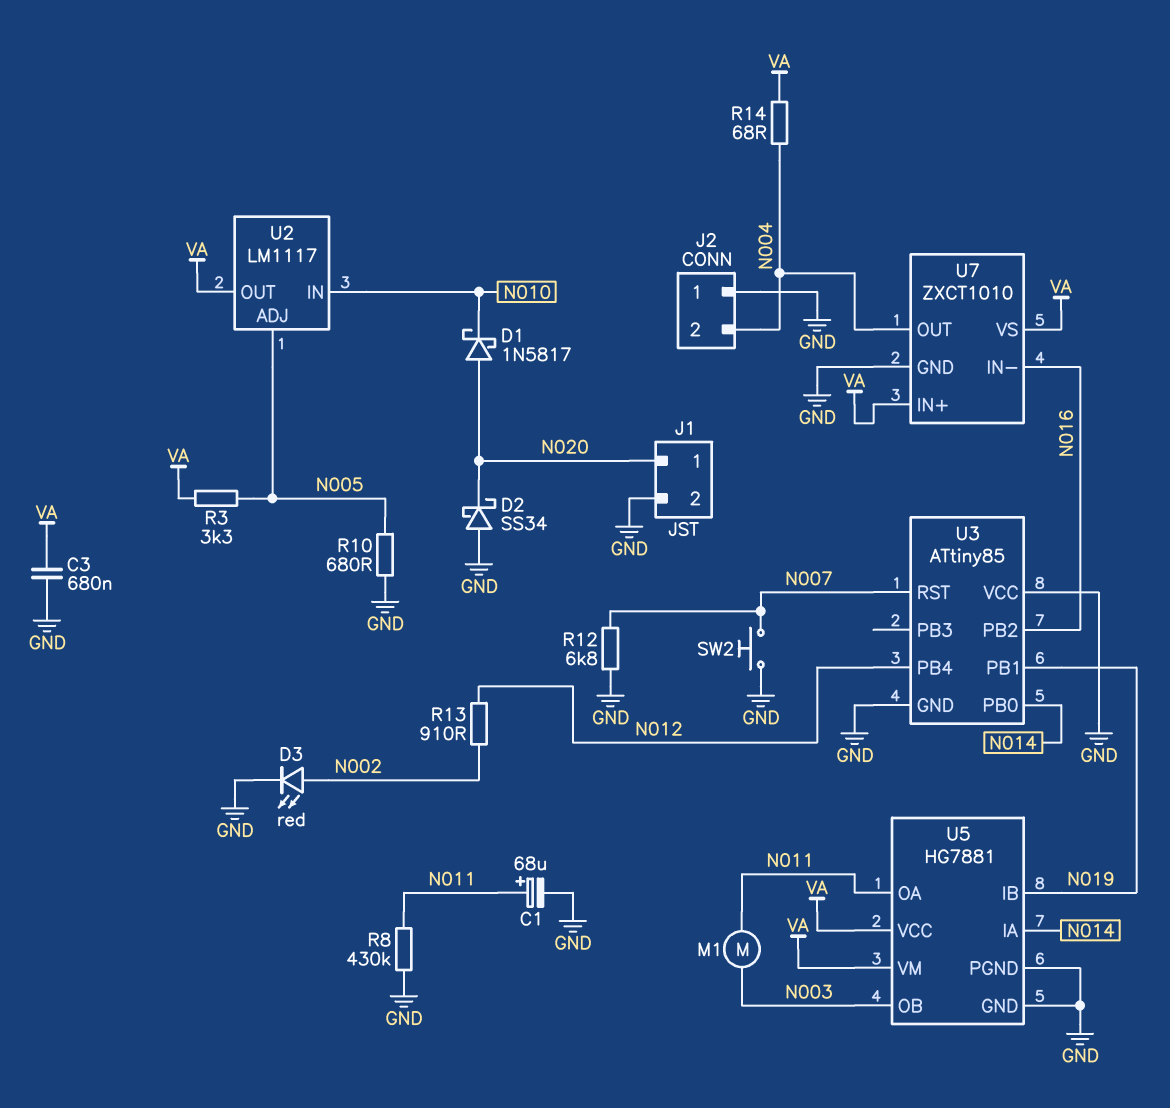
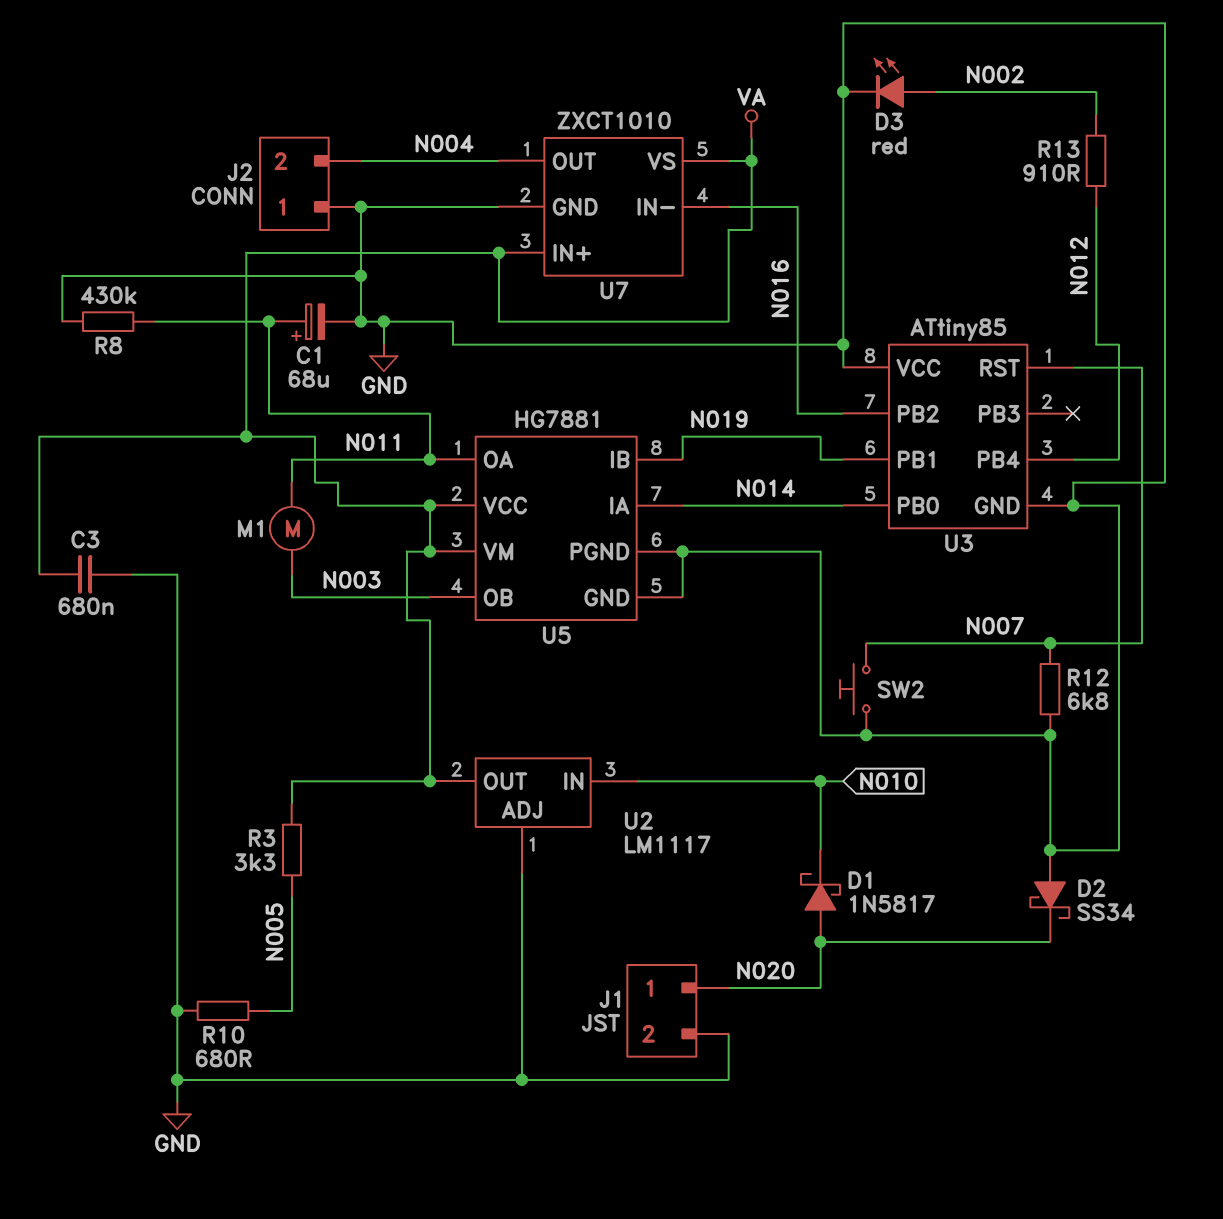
R14: 68 (N004, VA) -> none
U2 pin ADJ: N005 -> GND

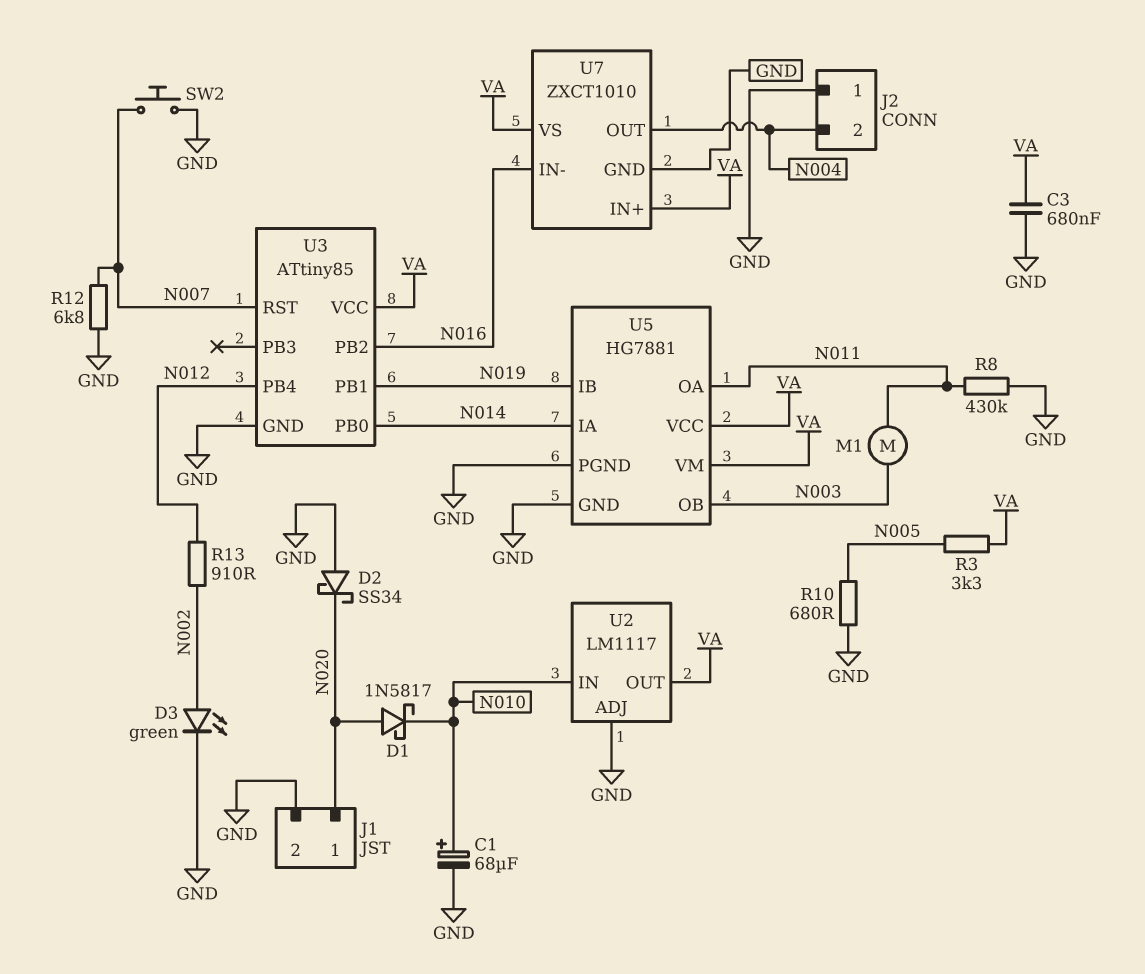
C1: 68uF (plus N011, minus GND) -> 68uF (plus N010, minus GND)
D3: LED red (A N002, K GND) -> LED green (A N002, K GND)
U3 pin VCC: GND -> VA

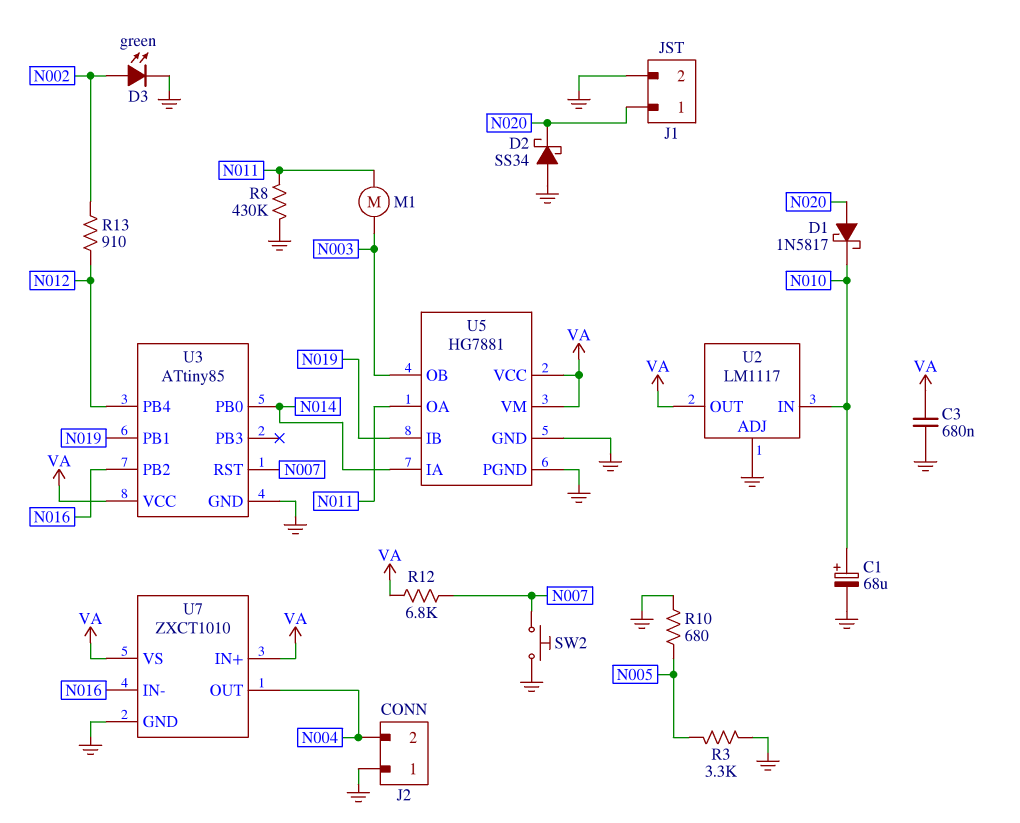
R3: 3.3k (N005, VA) -> 3.3k (GND, N005)
R12: 6.8k (GND, N007) -> 6.8k (N007, VA)

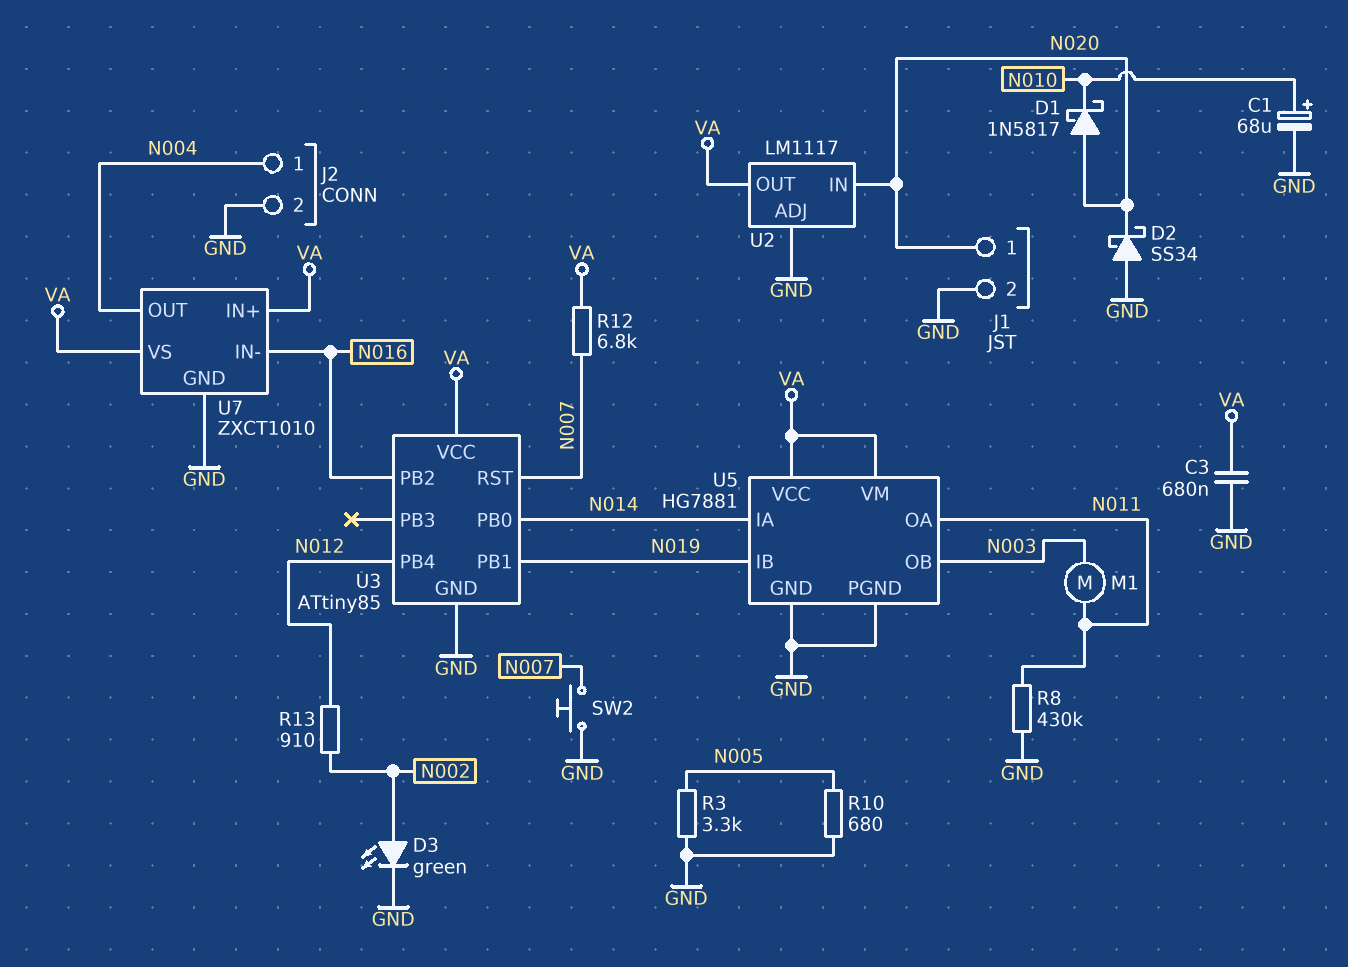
J2 pin 1: GND -> N004
J2 pin 2: N004 -> GND
U2 pin IN: N010 -> N020

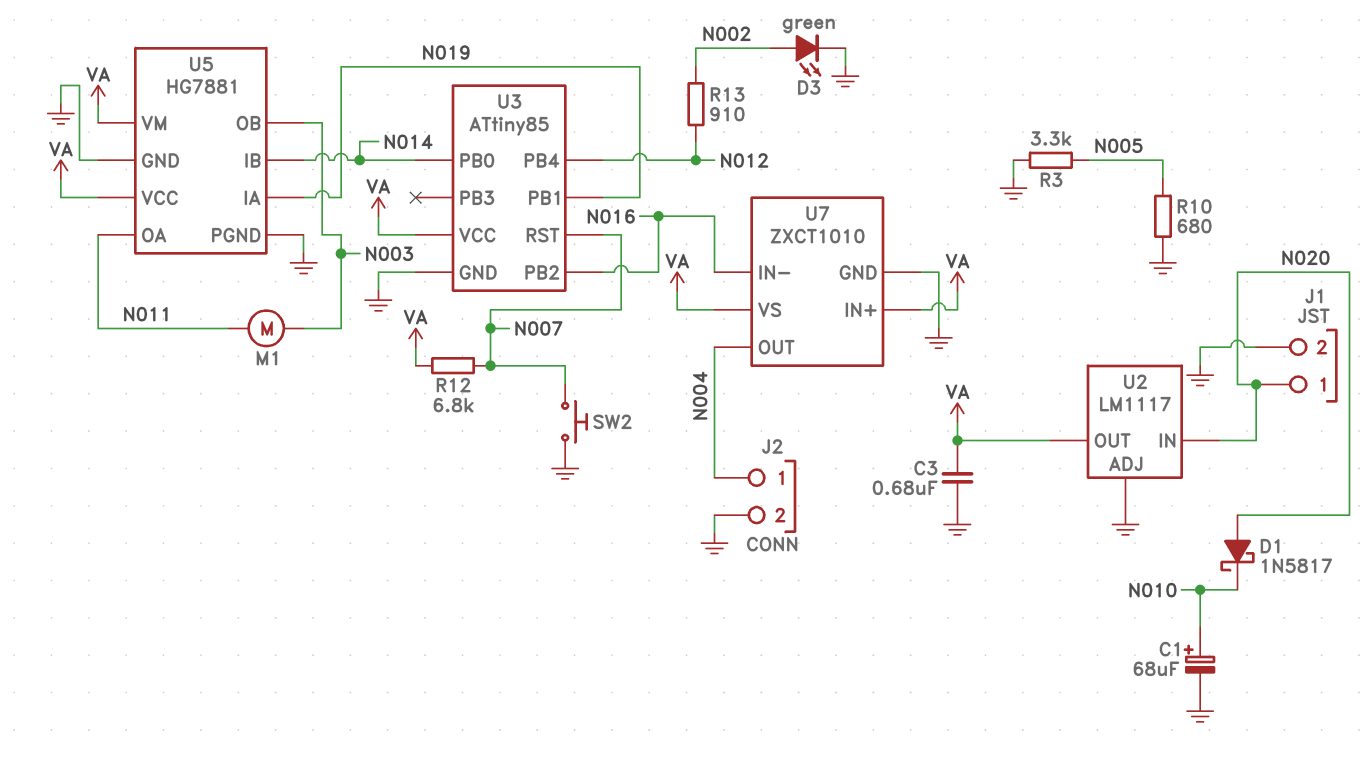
D2: schottky SS34 (A GND, K N020) -> none
R8: 430k (GND, N011) -> none
U5 pin IA: N014 -> N019
U5 pin IB: N019 -> N014

